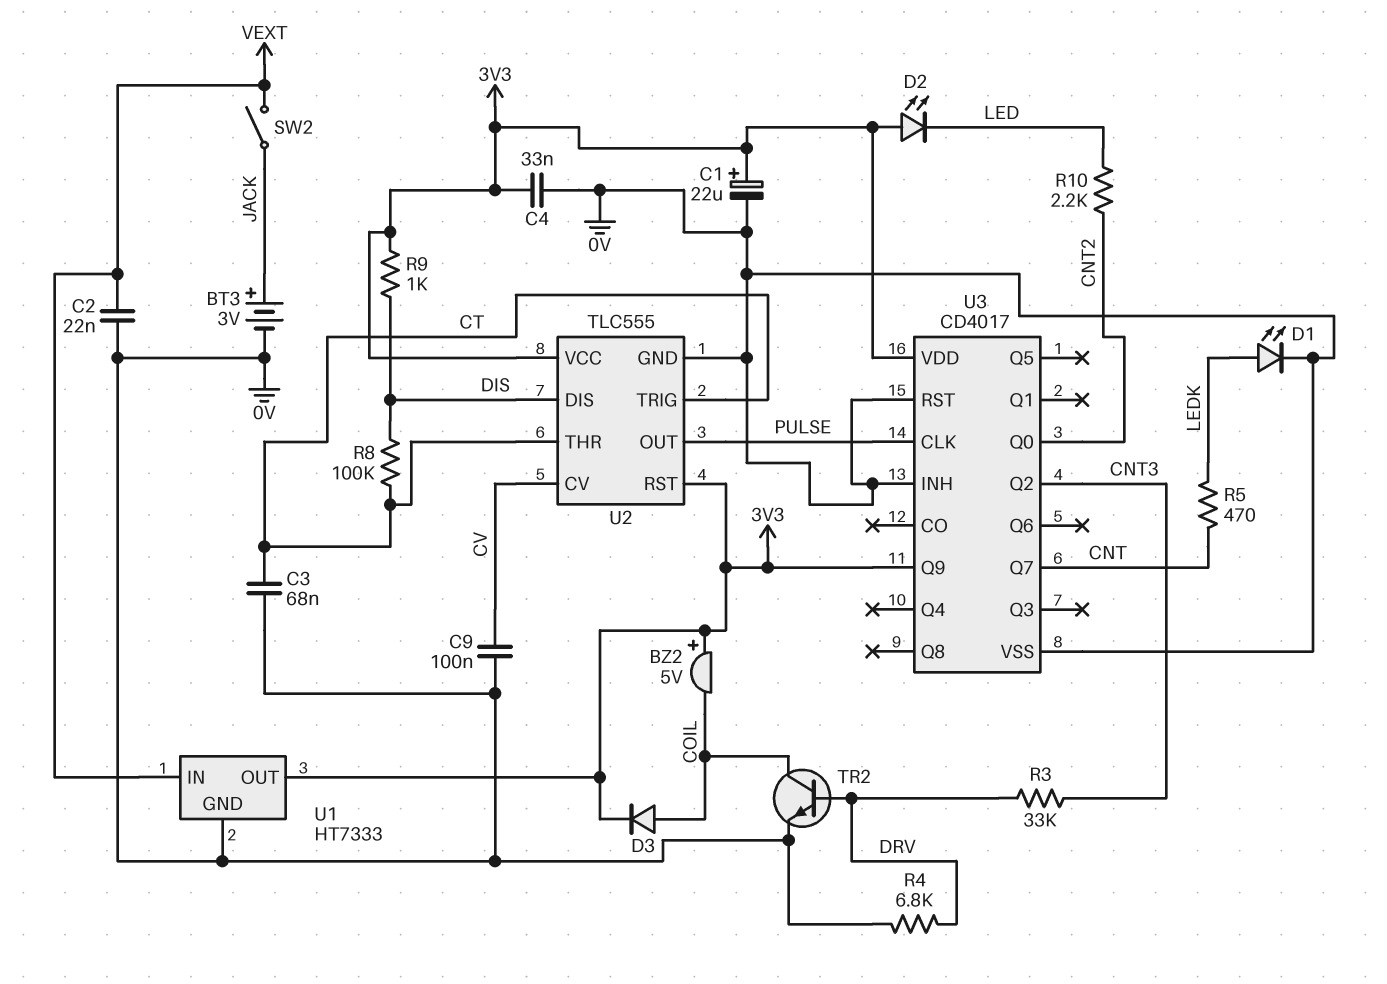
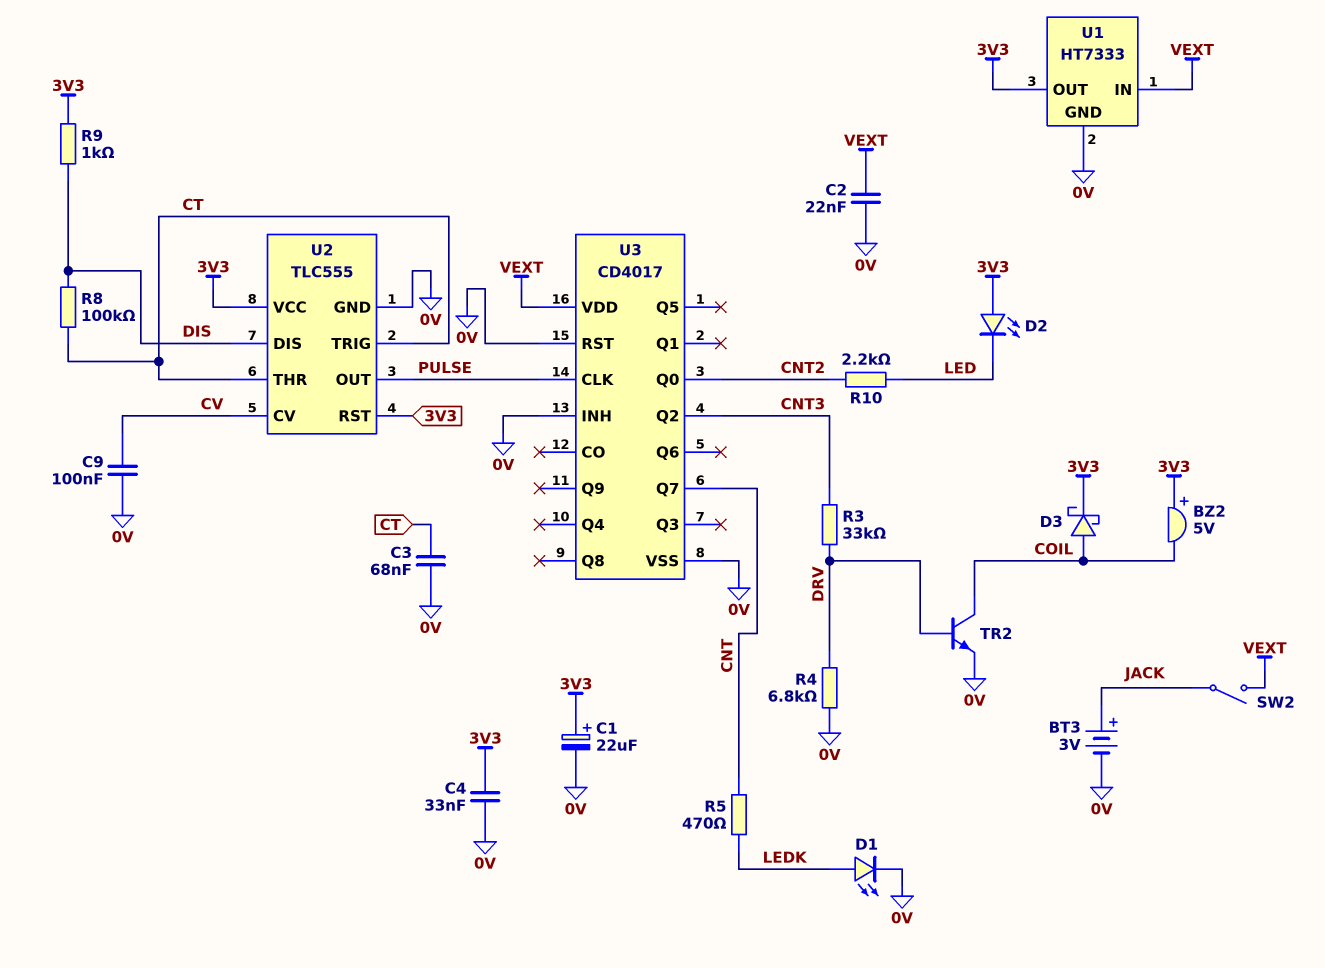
D3: diode (A COIL, K 3V3) -> schottky (A COIL, K 3V3)
U3 pin Q9: 3V3 -> none
U3 pin VDD: 3V3 -> VEXT

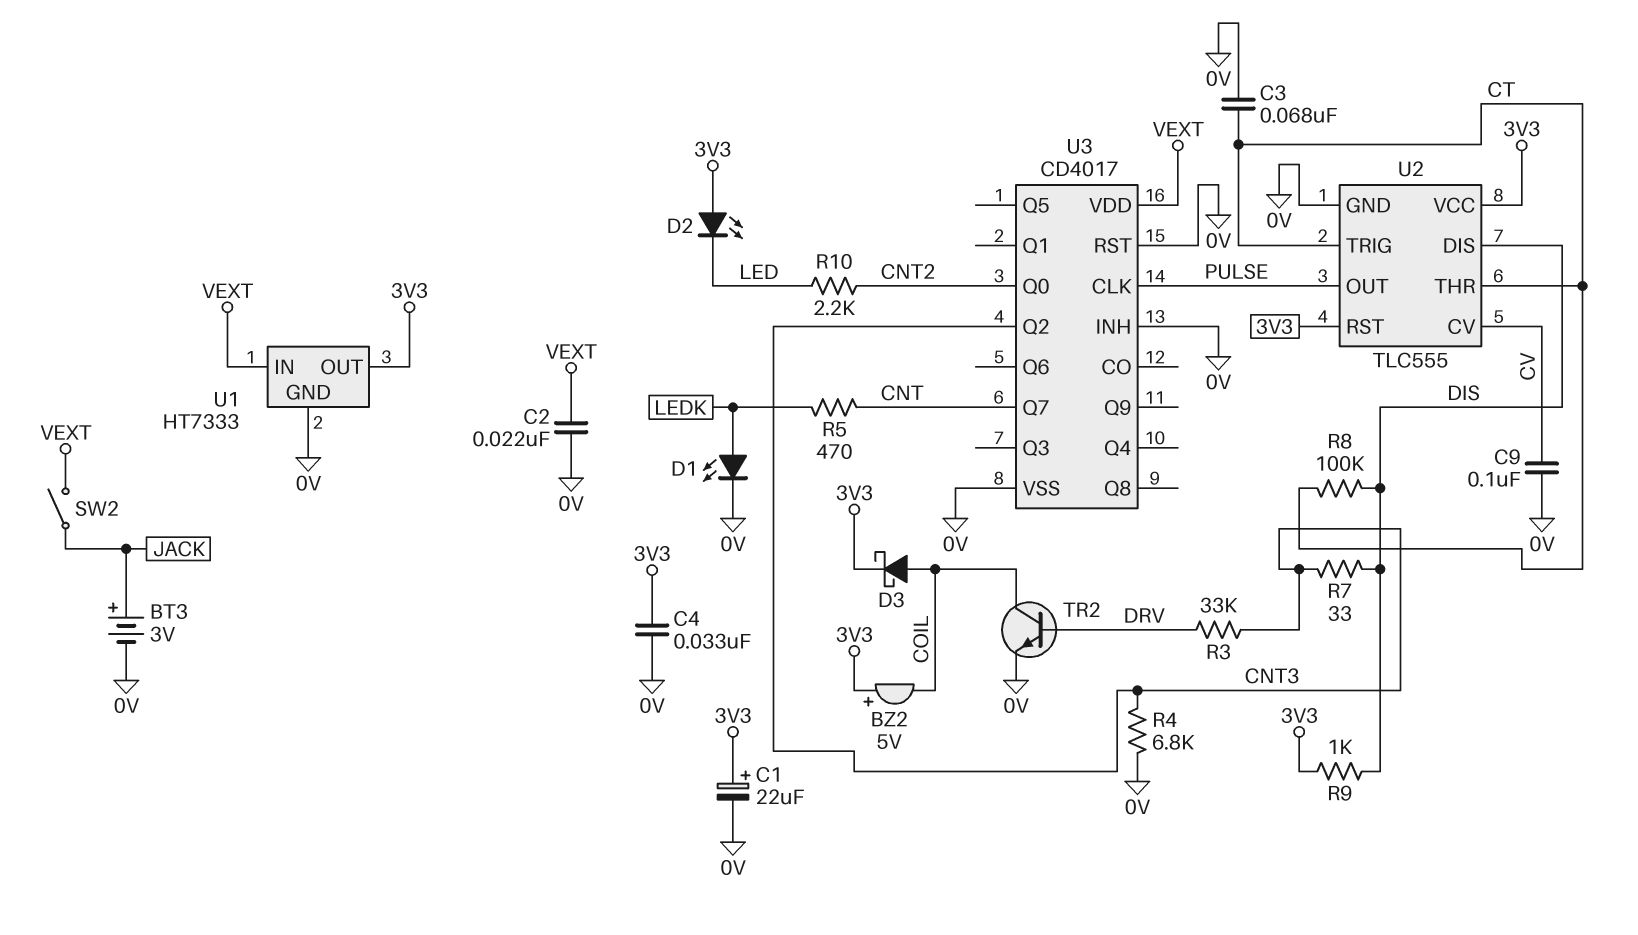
R4: 6.8k (0V, DRV) -> 6.8k (0V, CNT3)
R7: none -> 33 (CNT3, DIS)

